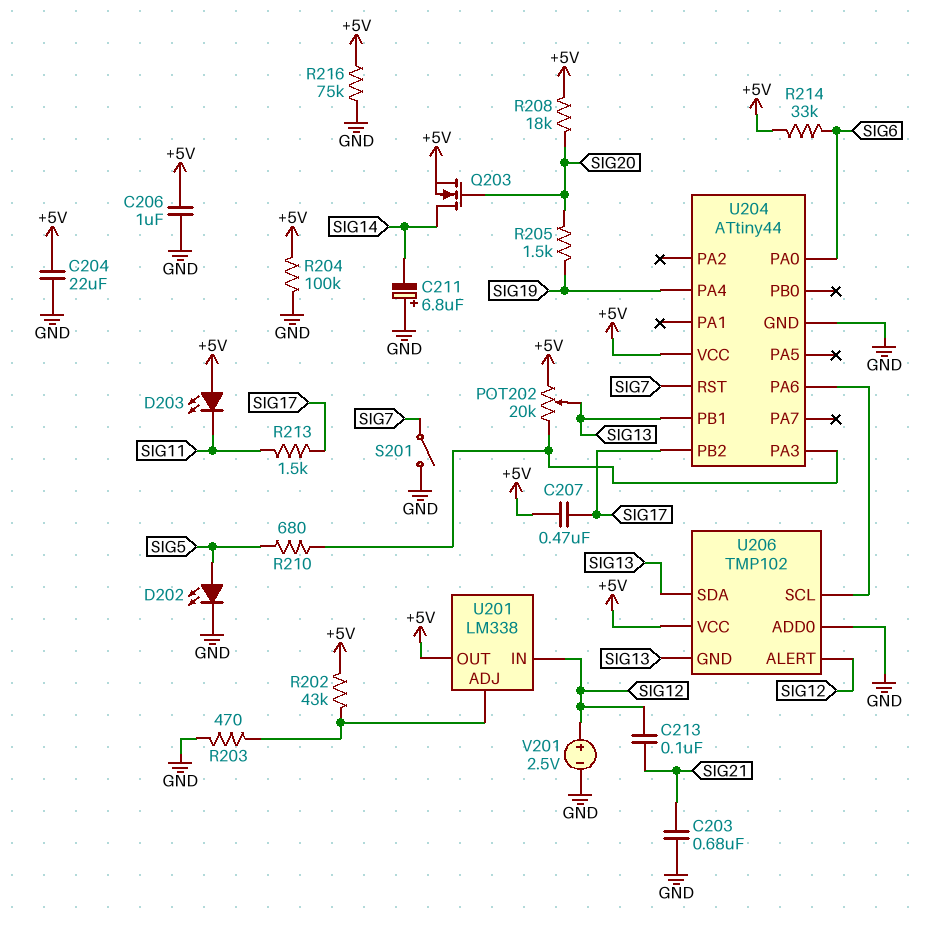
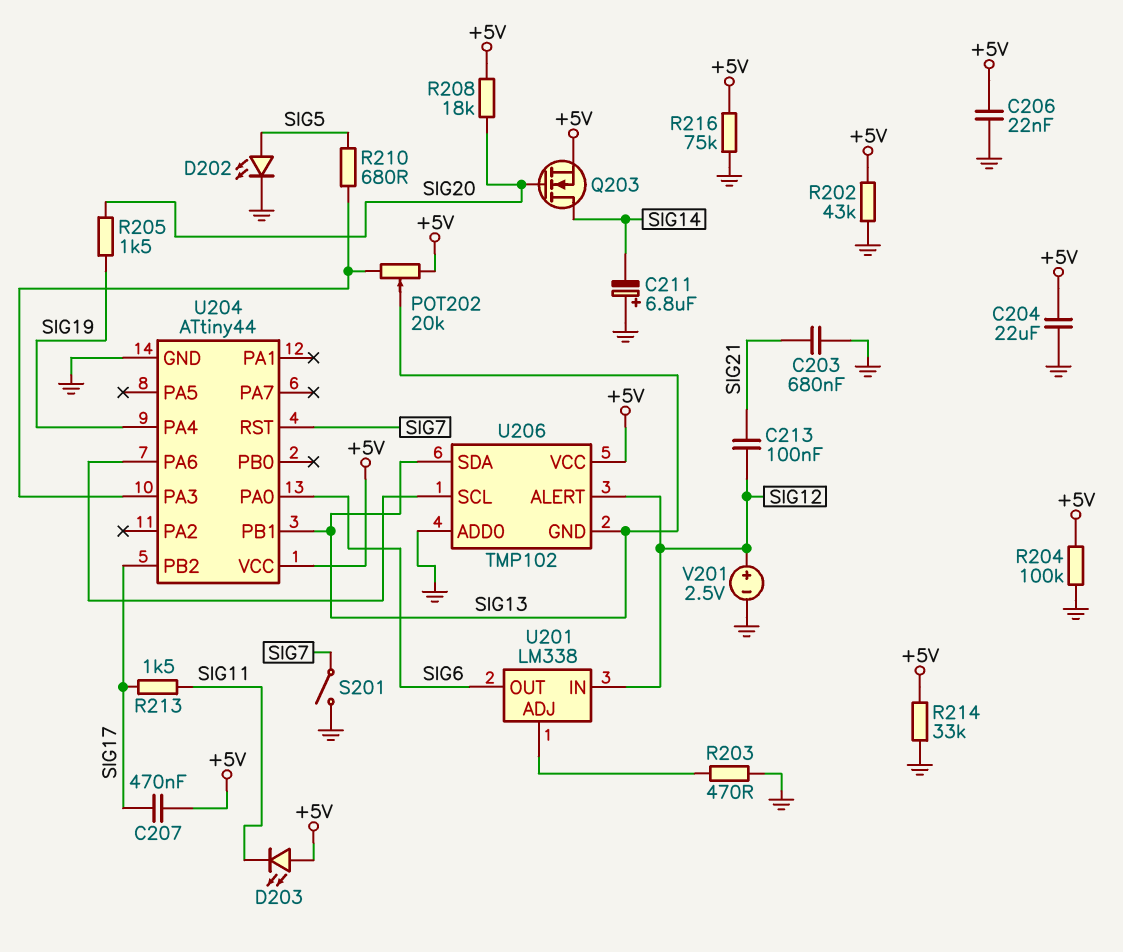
C206: 1uF (+5V, GND) -> 22nF (+5V, GND)
R202: 43k (+5V, U201/ADJ) -> 43k (+5V, GND)
R214: 33k (+5V, SIG6) -> 33k (+5V, GND)
U201 pin OUT: +5V -> SIG6

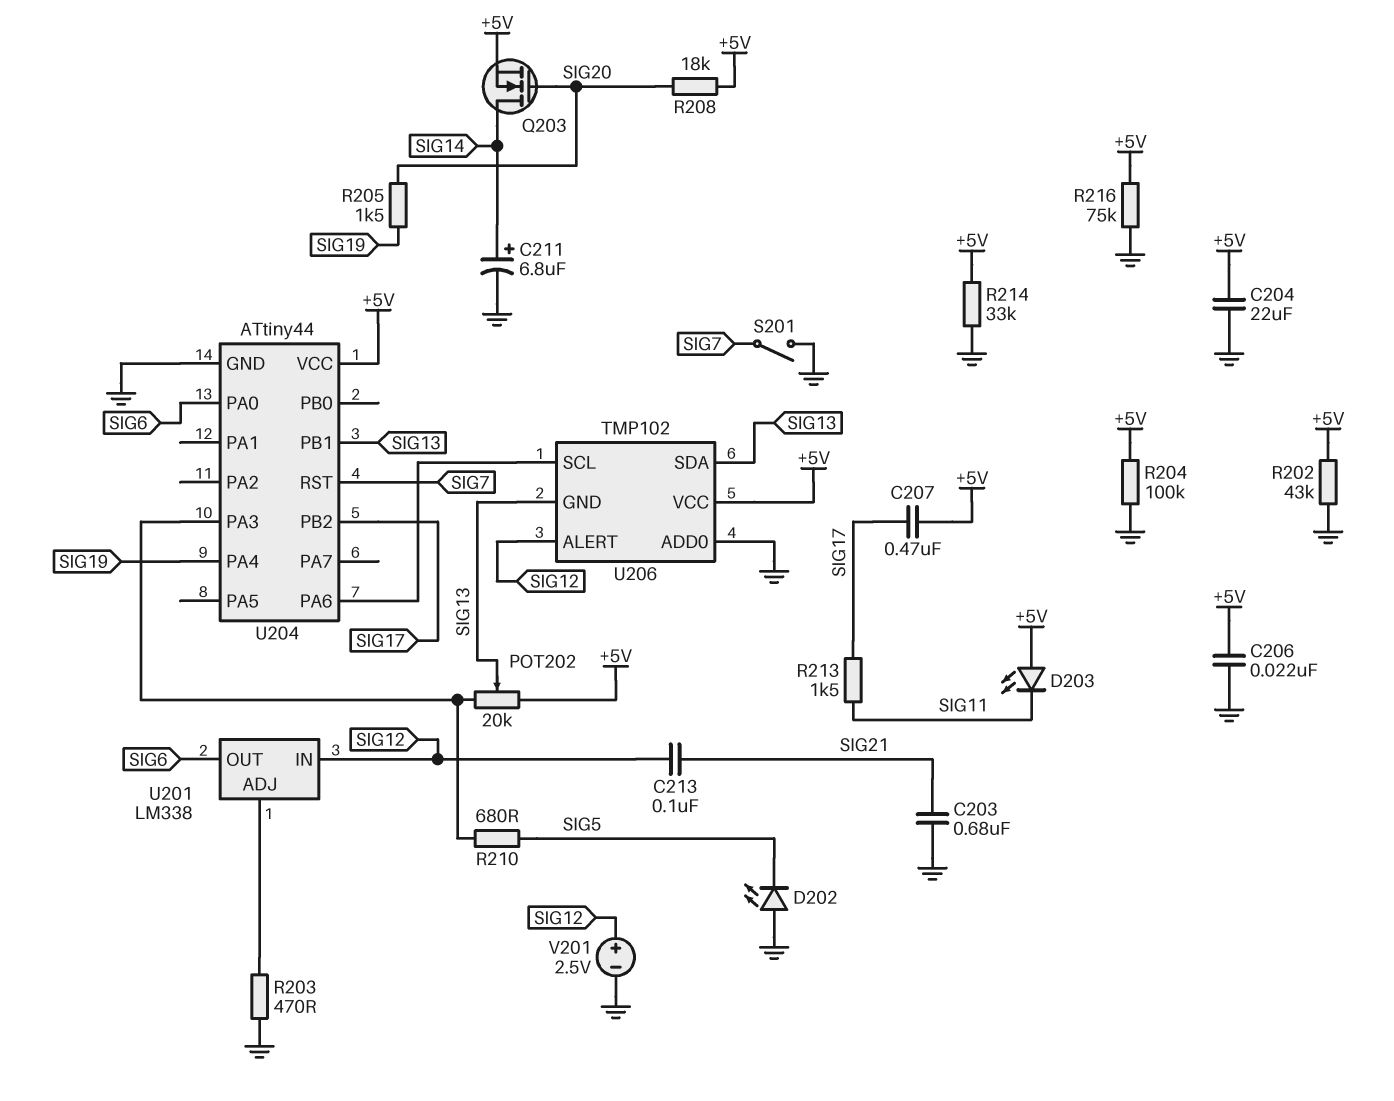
C211: 6.8uF (plus GND, minus SIG14) -> 6.8uF (plus SIG14, minus GND)
D202: LED (A SIG5, K GND) -> LED (A GND, K SIG5)

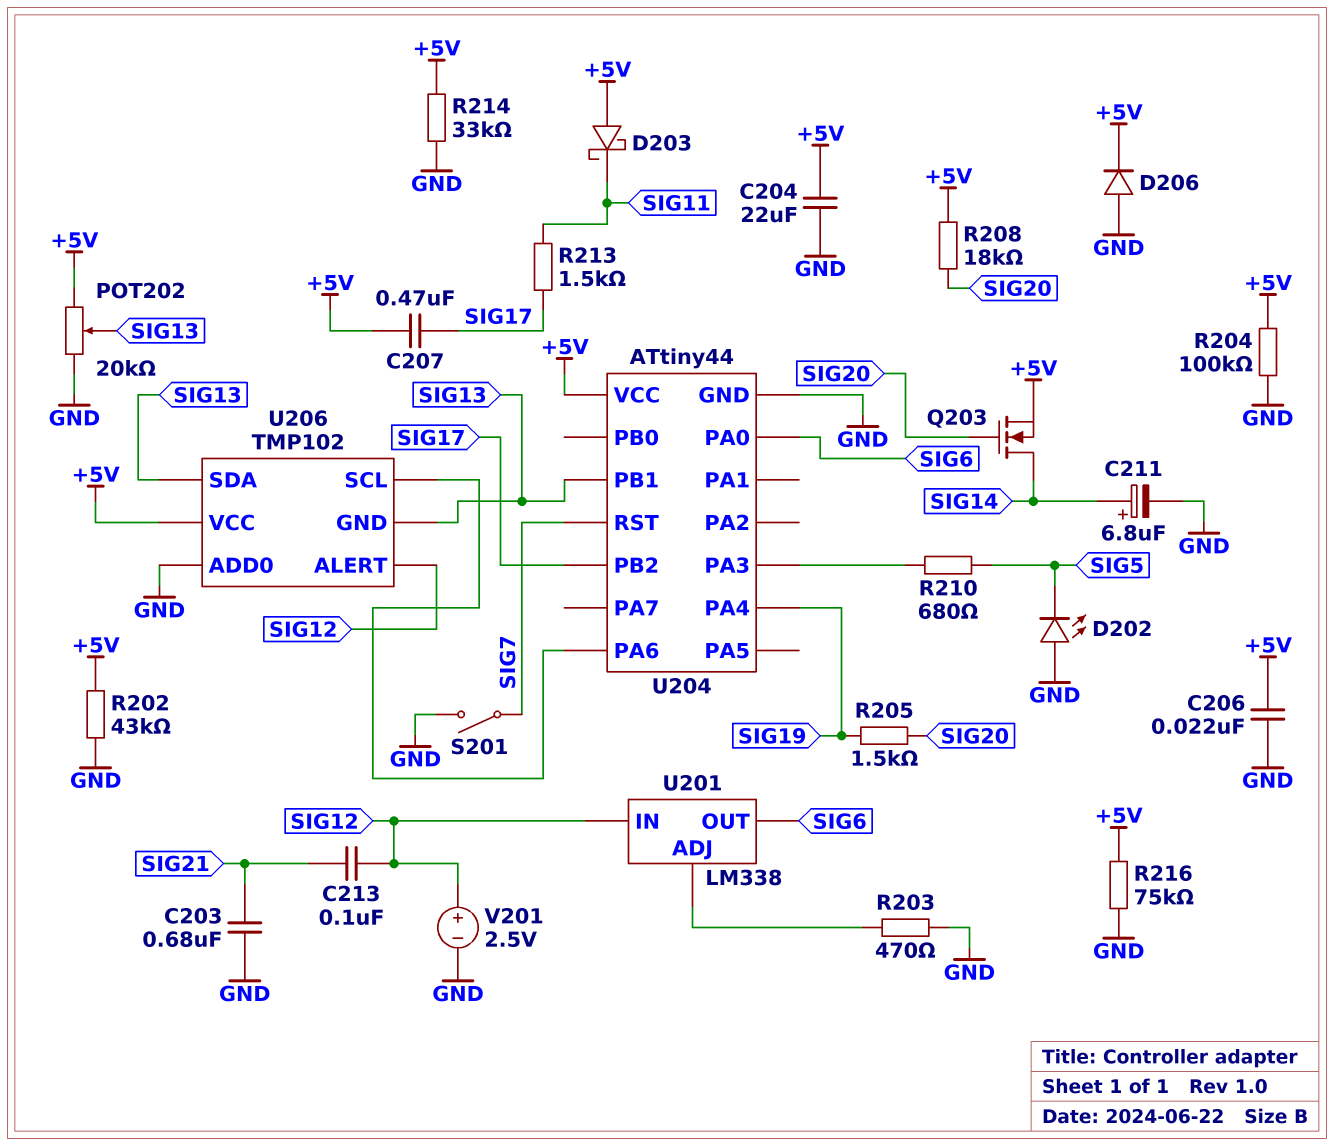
D203: LED (A +5V, K SIG11) -> schottky (A +5V, K SIG11)
D206: none -> diode (A GND, K +5V)
POT202: 20k (+5V, U204/PA3, wiper SIG13) -> 20k (+5V, GND, wiper SIG13)

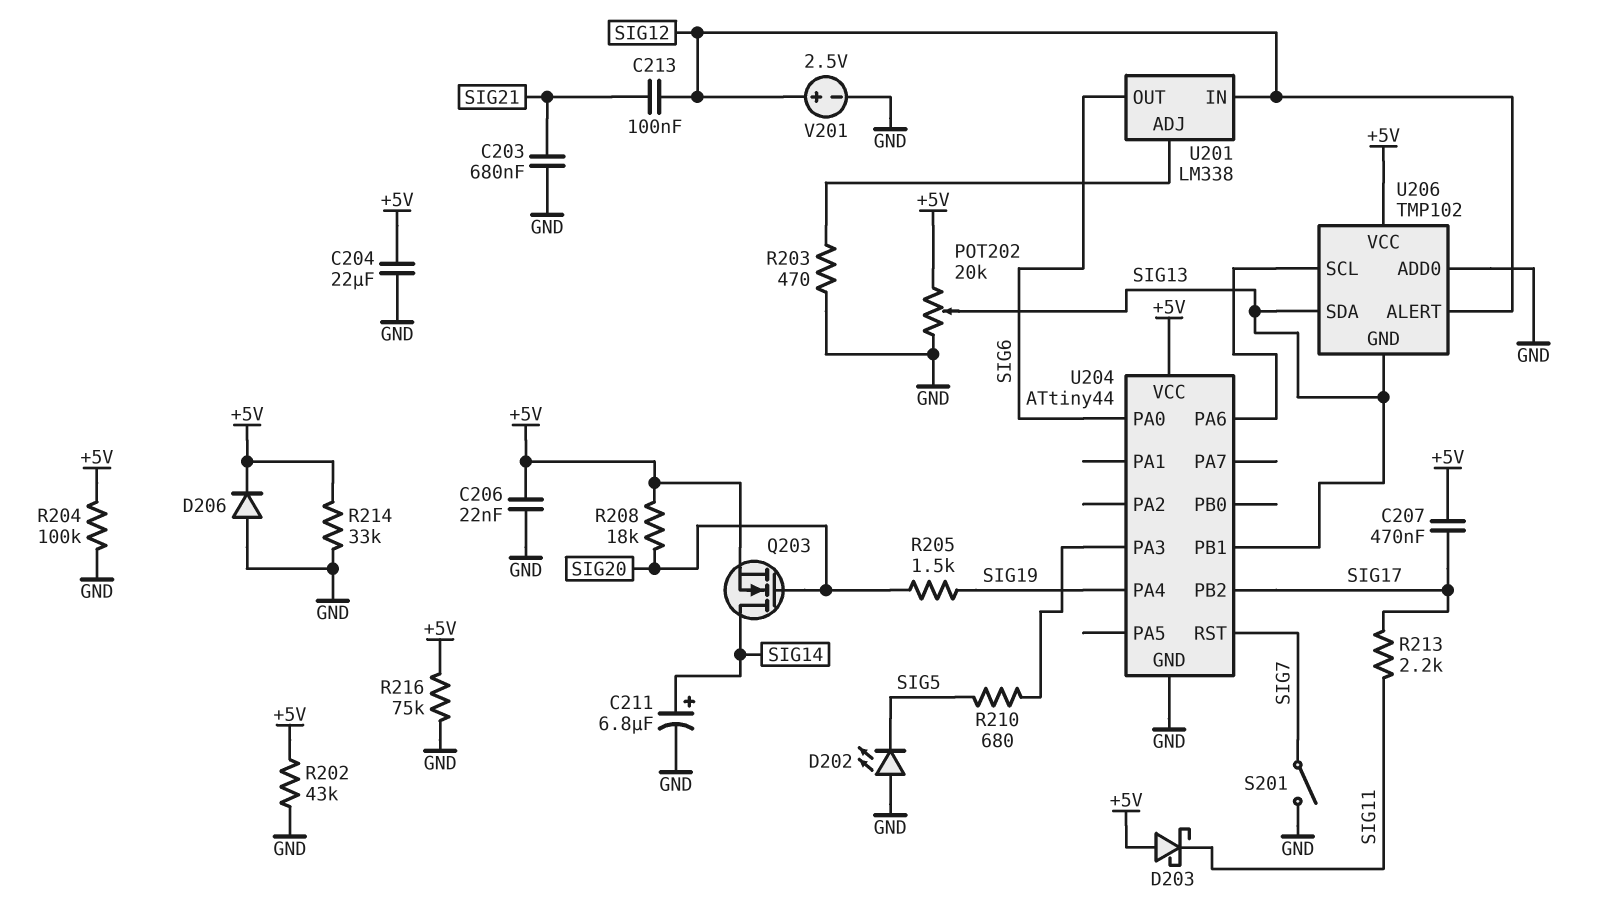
R213: 1.5k (SIG11, SIG17) -> 2.2k (SIG11, SIG17)

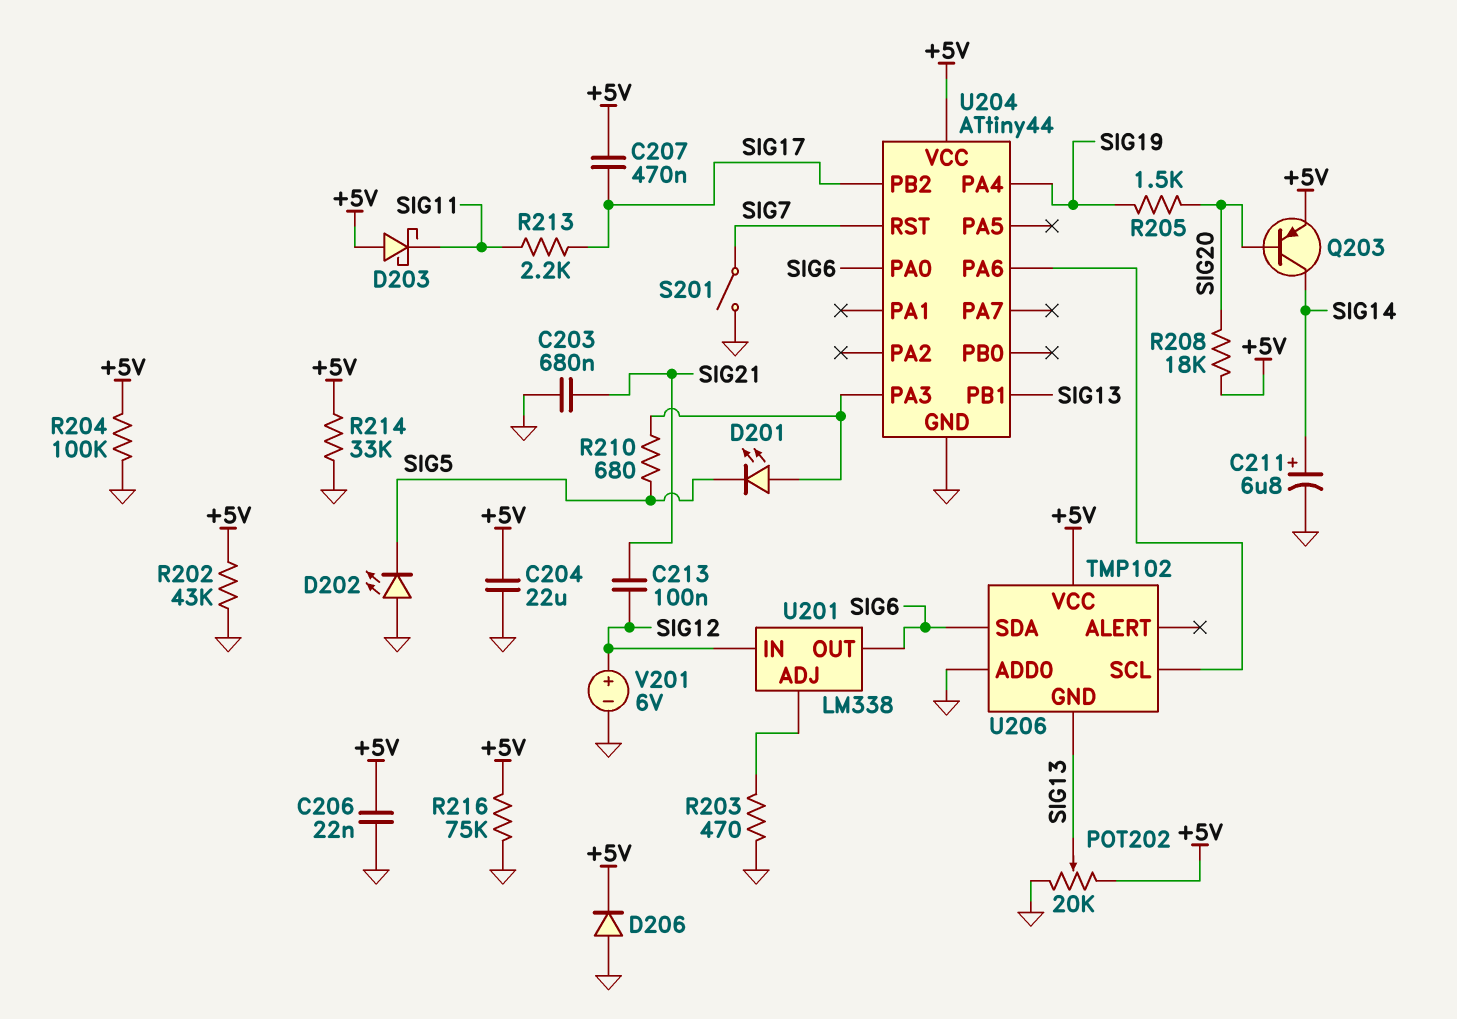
D201: none -> LED (A U204/PA3, K SIG5)
Q203: NMOS (G SIG20, D SIG14, S +5V) -> PNP (B SIG20, C SIG14, E +5V)
U206 pin ALERT: SIG12 -> none
U206 pin SDA: SIG13 -> SIG6
V201: 2.5V (plus SIG12, minus GND) -> 6V (plus SIG12, minus GND)

